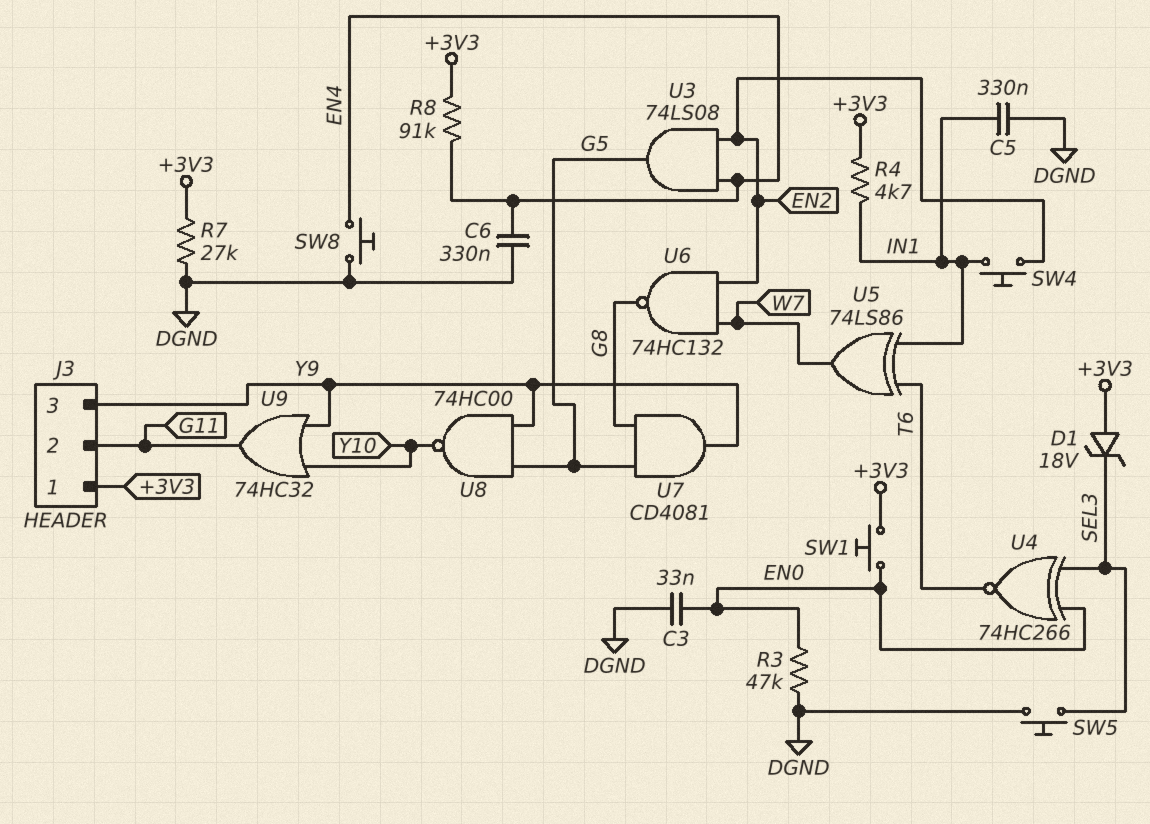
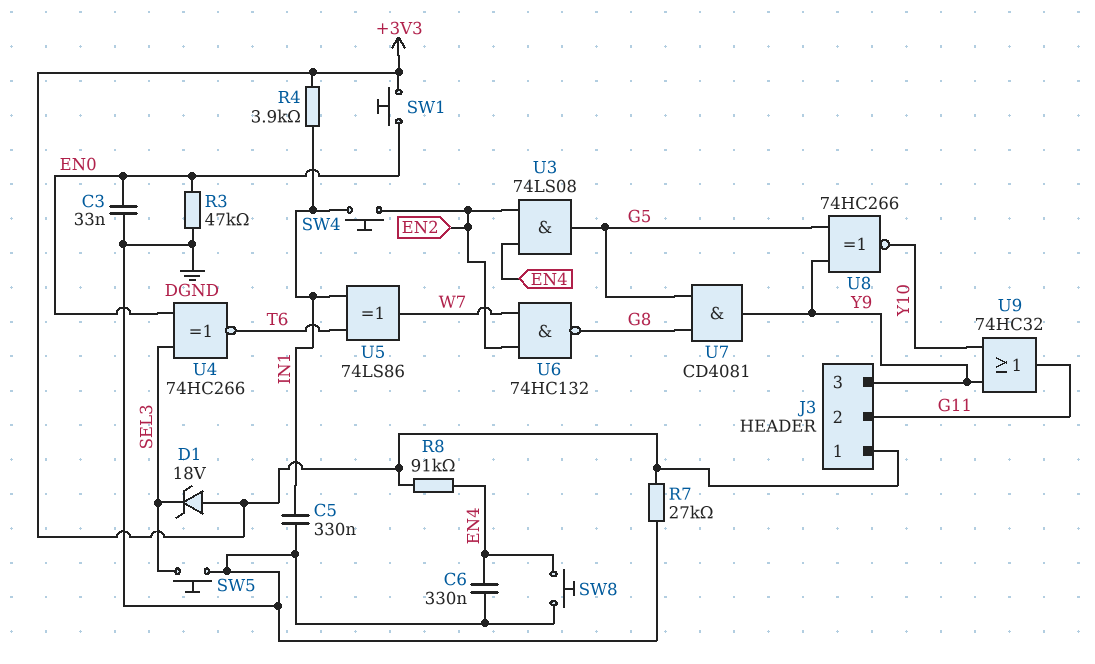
R4: 4.7k (+3V3, IN1) -> 3.9k (+3V3, IN1)
U8: NAND 74HC00 (in G5, in Y9, out Y10) -> XNOR 74HC266 (in G5, in Y9, out Y10)

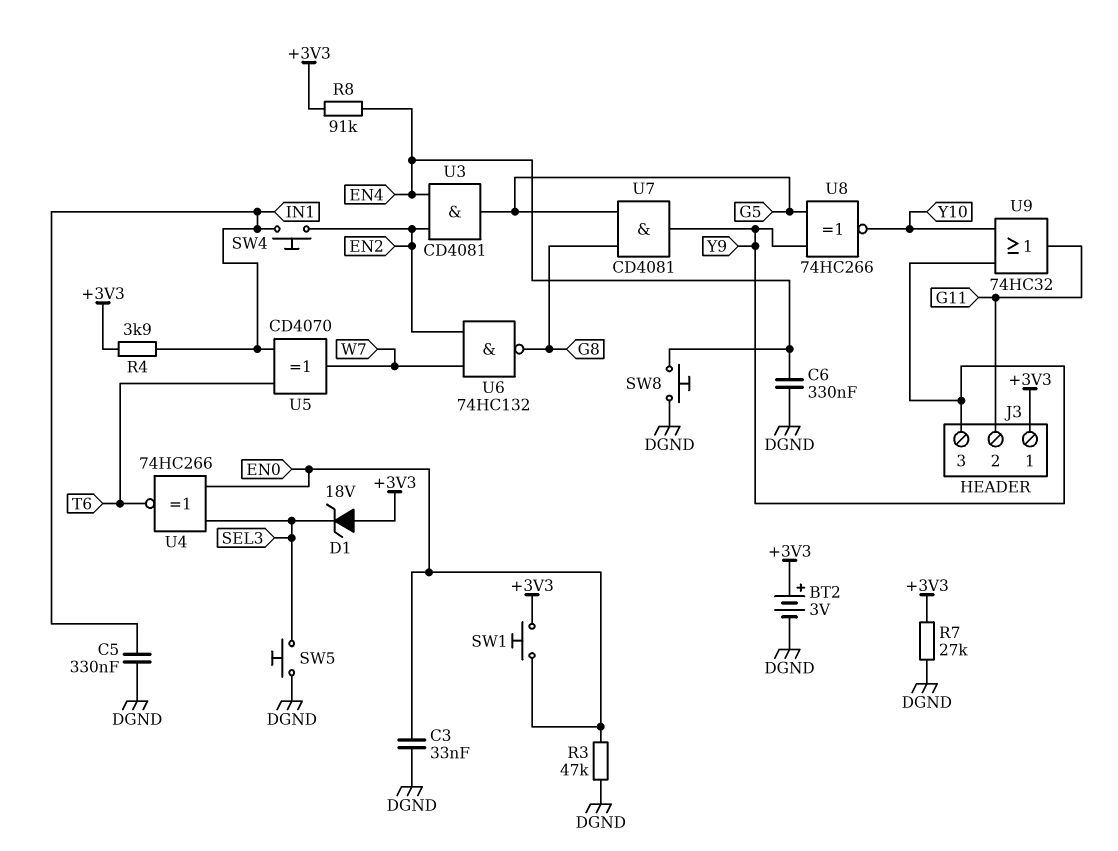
BT2: none -> 3V (plus +3V3, minus DGND)
U3: AND 74LS08 (in EN2, in EN4, out G5) -> AND CD4081 (in EN2, in EN4, out G5)
U5: XOR 74LS86 (in IN1, in T6, out W7) -> XOR CD4070 (in IN1, in T6, out W7)

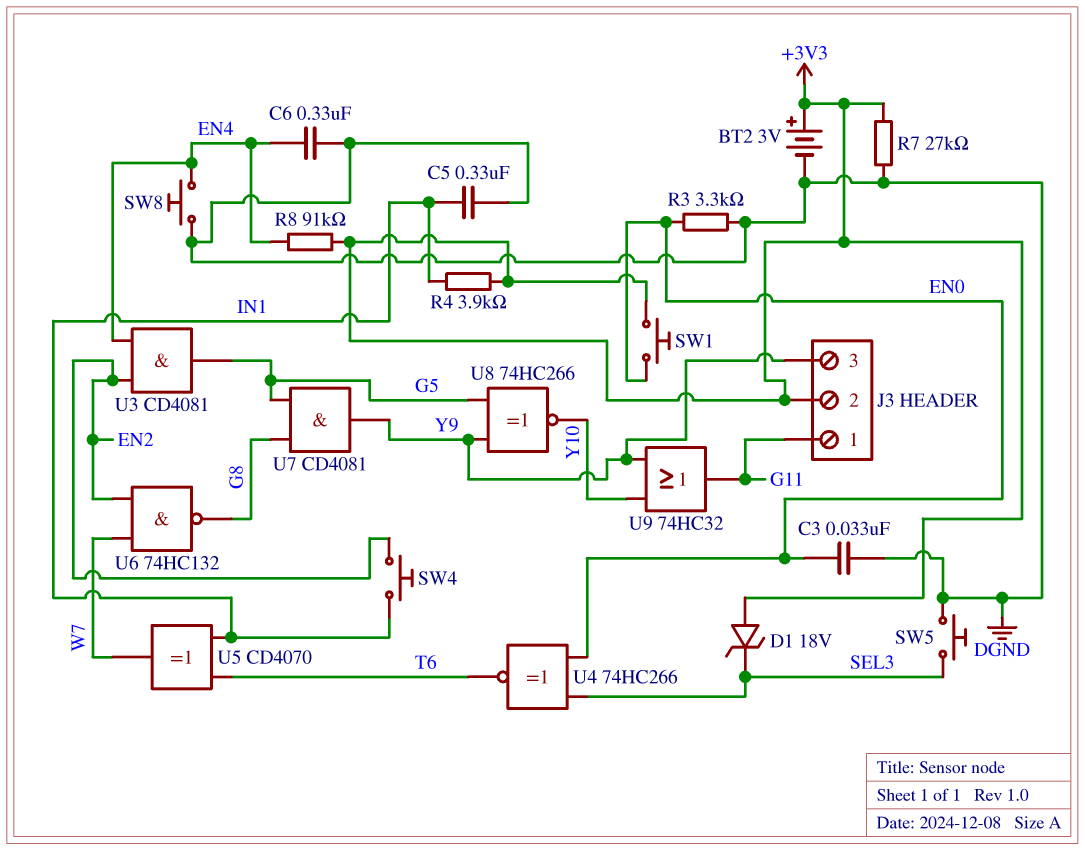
J3 pin 1: +3V3 -> G11
J3 pin 2: G11 -> +3V3
R3: 47k (DGND, EN0) -> 3.3k (DGND, EN0)

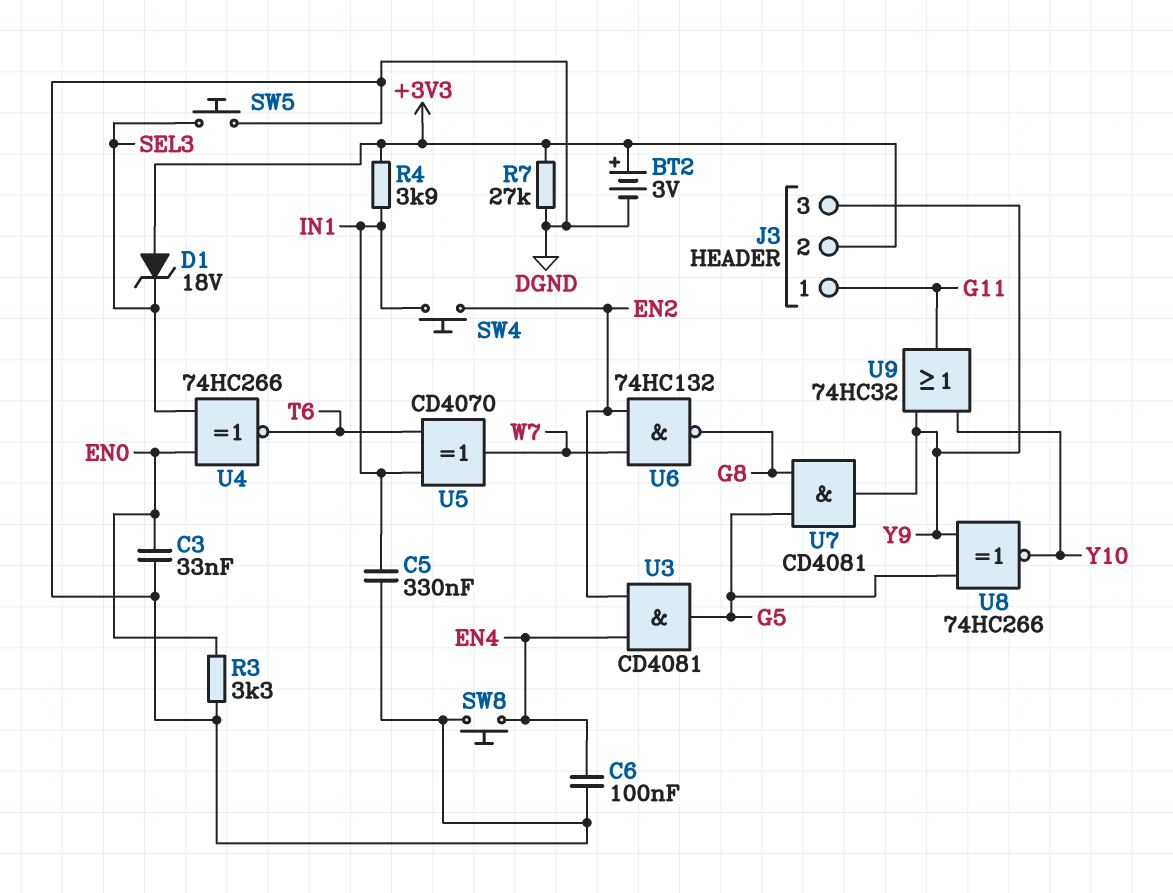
C6: 330nF (DGND, EN4) -> 100nF (DGND, EN4)
R8: 91k (+3V3, EN4) -> none
SW1: button (+3V3, EN0) -> none

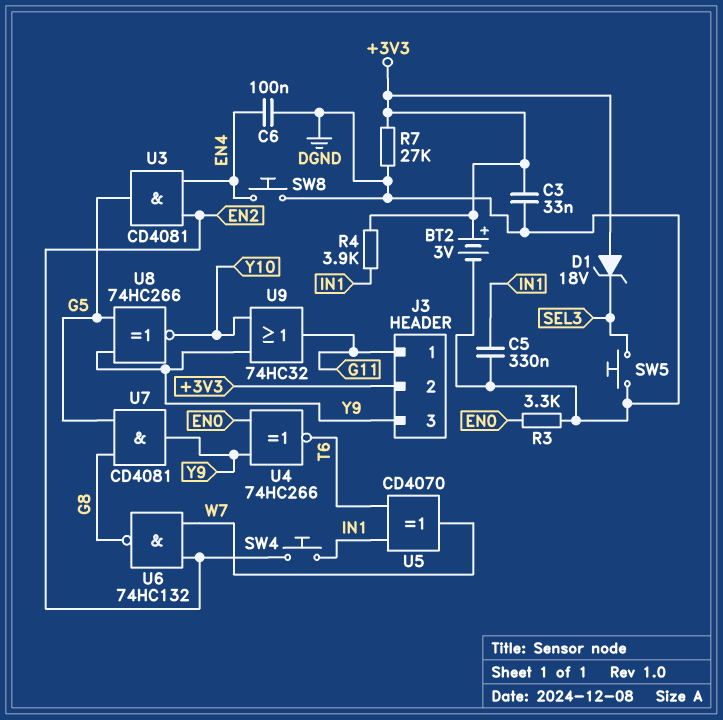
C3: 33nF (DGND, EN0) -> 33nF (+3V3, DGND)
U4: XNOR 74HC266 (in EN0, in SEL3, out T6) -> XNOR 74HC266 (in EN0, in Y9, out T6)

